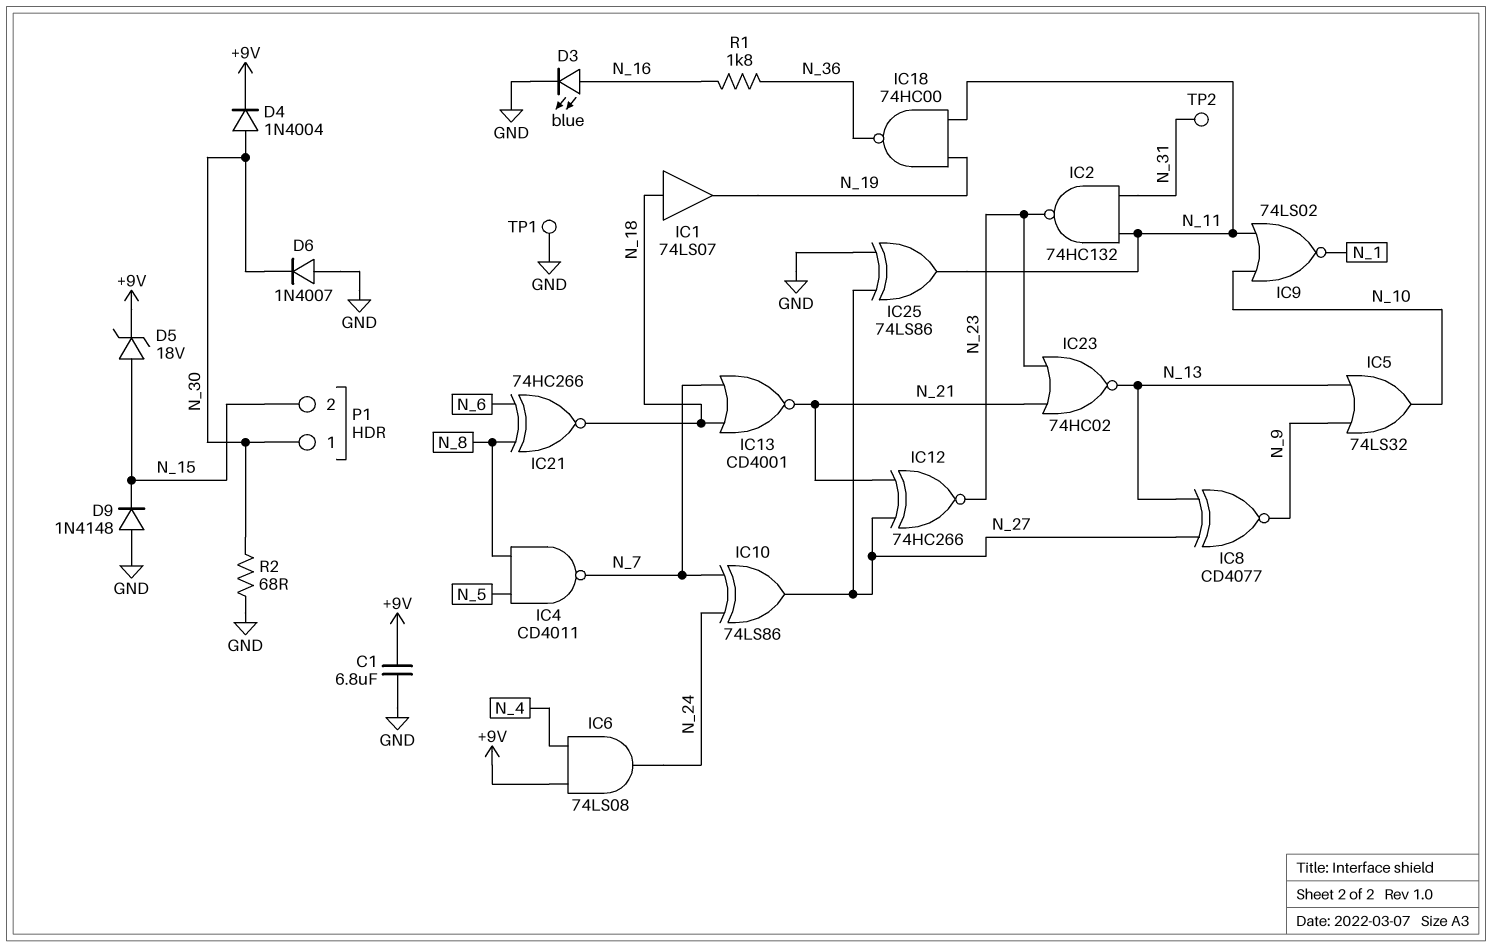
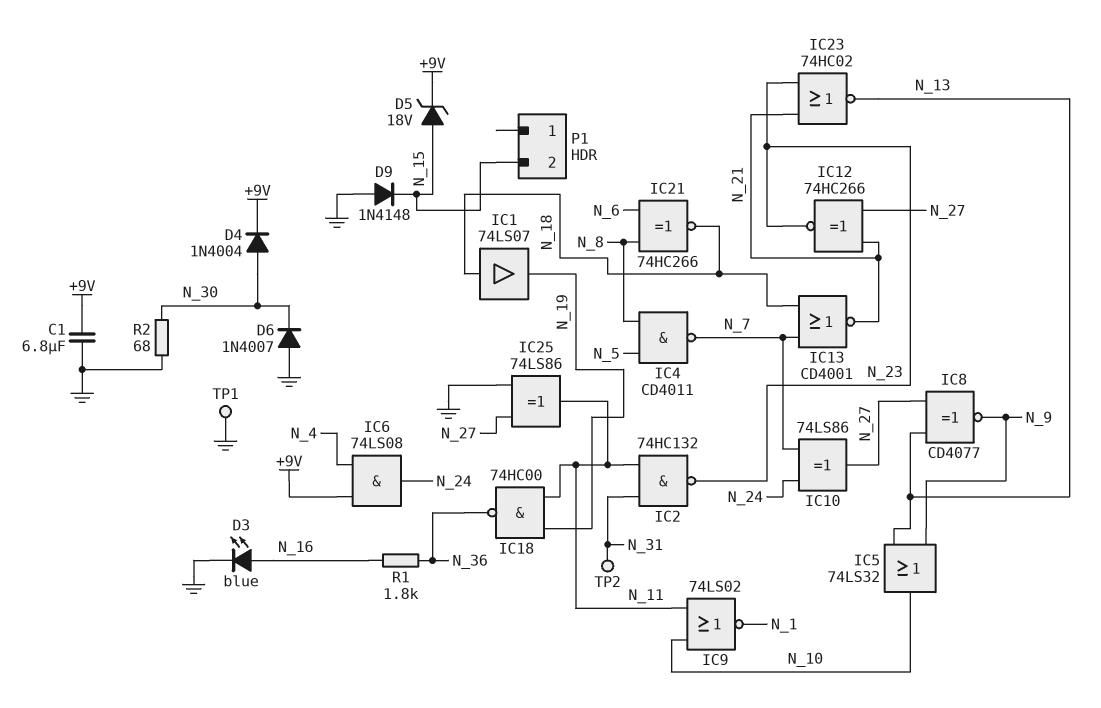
P1 pin 1: N_30 -> none

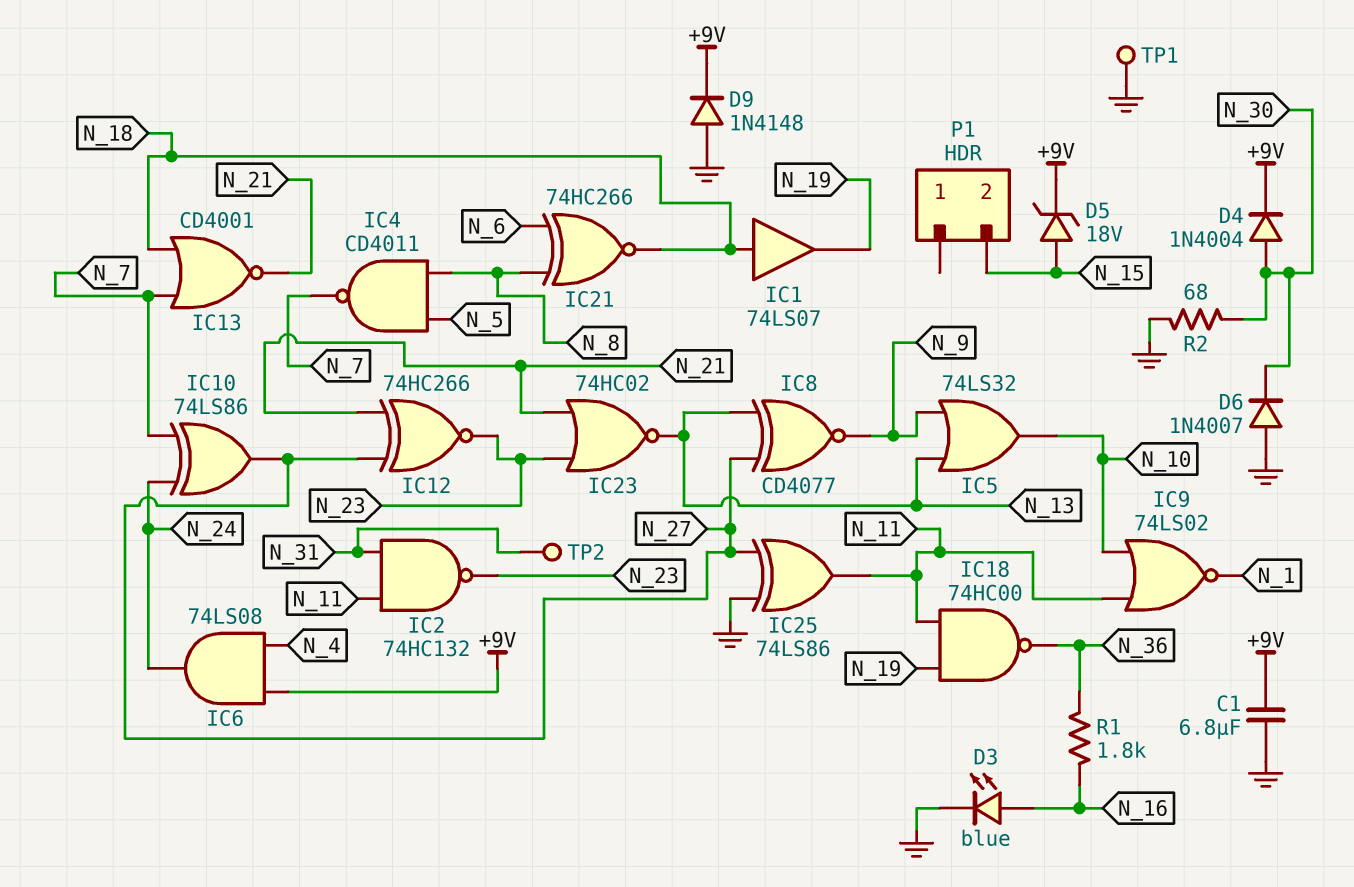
D9: diode 1N4148 (A GND, K N_15) -> diode 1N4148 (A GND, K +9V)

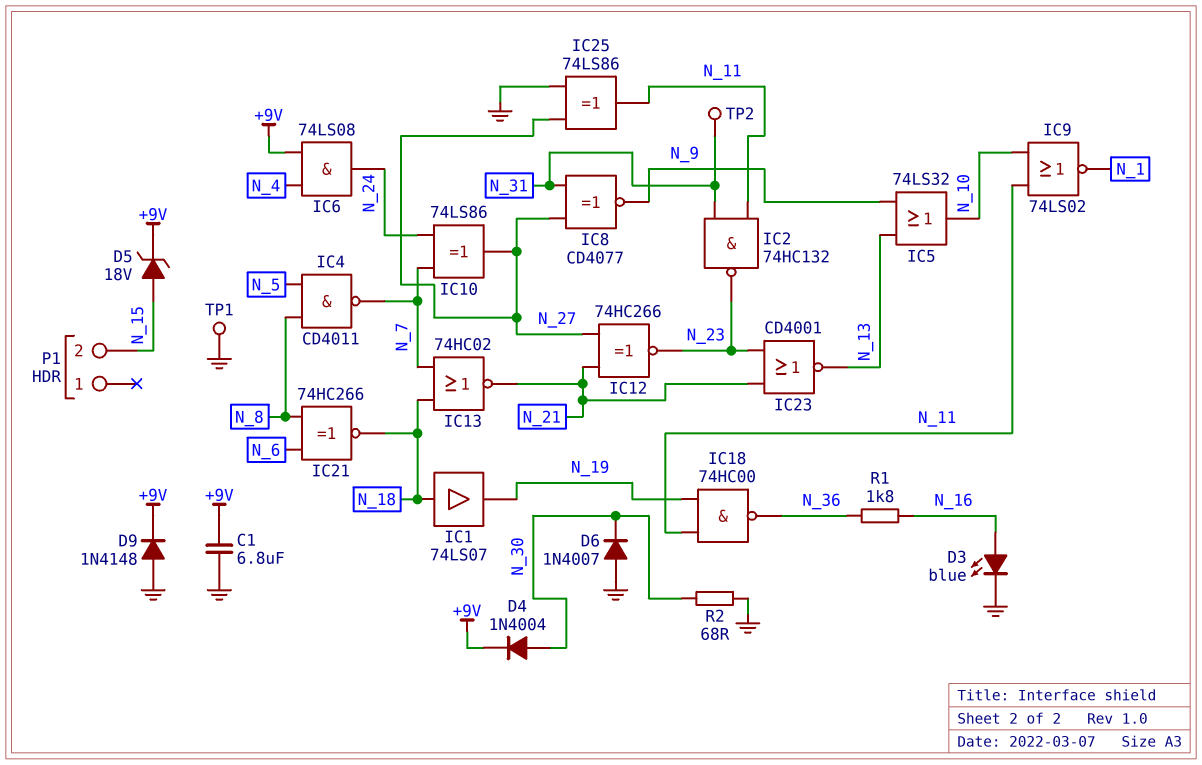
IC8: XNOR CD4077 (in N_13, in N_27, out N_9) -> XNOR CD4077 (in N_27, in N_31, out N_9)
IC13: NOR CD4001 (in N_7, in N_18, out N_21) -> NOR 74HC02 (in N_7, in N_18, out N_21)
IC23: NOR 74HC02 (in N_21, in N_23, out N_13) -> NOR CD4001 (in N_21, in N_23, out N_13)

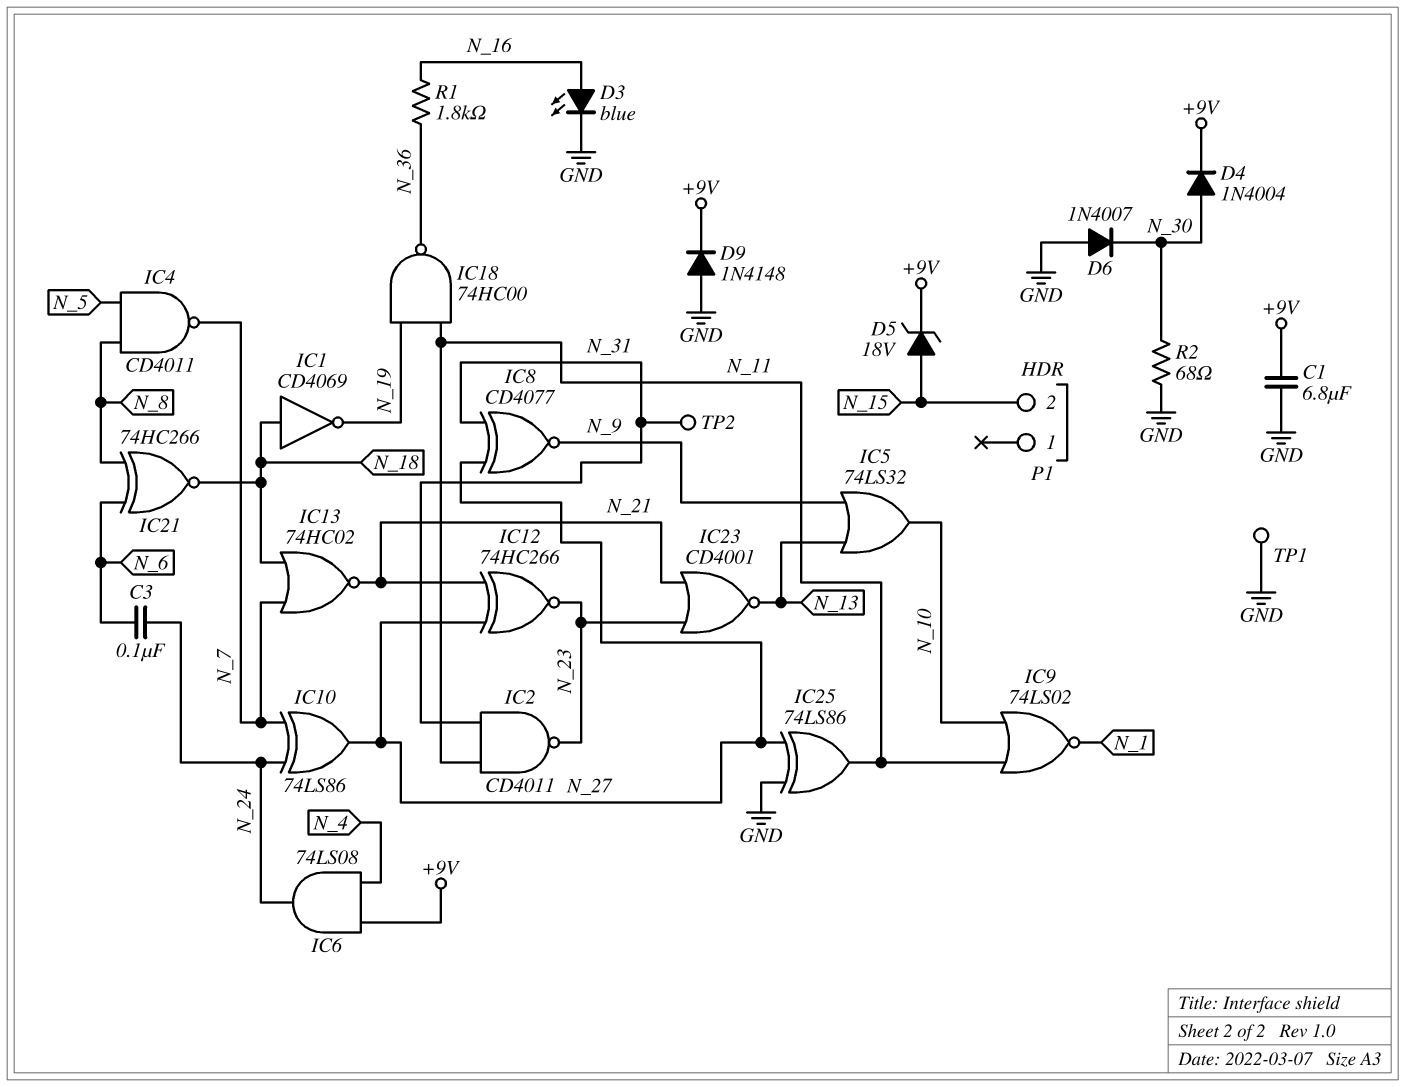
C3: none -> 100nF (N_6, N_24)
IC1: buffer 74LS07 (in N_18, out N_19) -> NOT CD4069 (in N_18, out N_19)
IC2: NAND 74HC132 (in N_11, in N_31, out N_23) -> NAND CD4011 (in N_11, in N_31, out N_23)

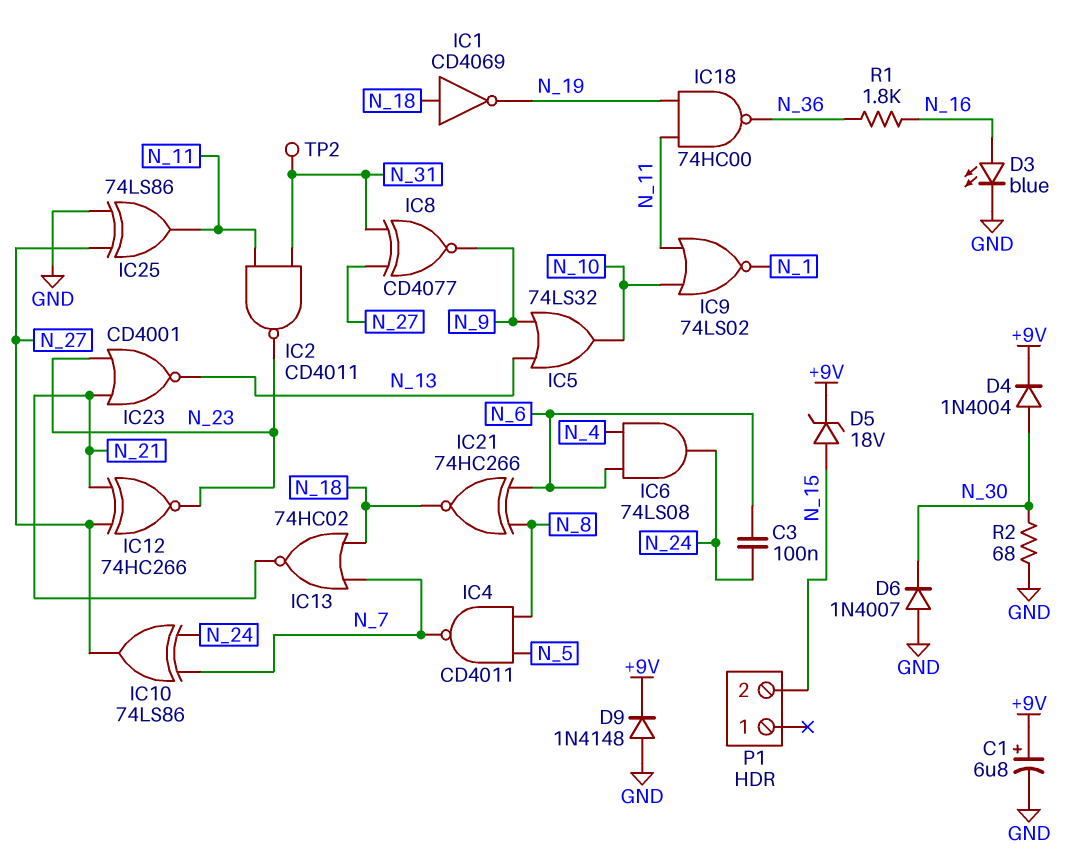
C1: 6.8uF (+9V, GND) -> 6.8uF (plus +9V, minus GND)
IC6: AND 74LS08 (in +9V, in N_4, out N_24) -> AND 74LS08 (in N_4, in N_6, out N_24)
TP1: test point (GND) -> none

